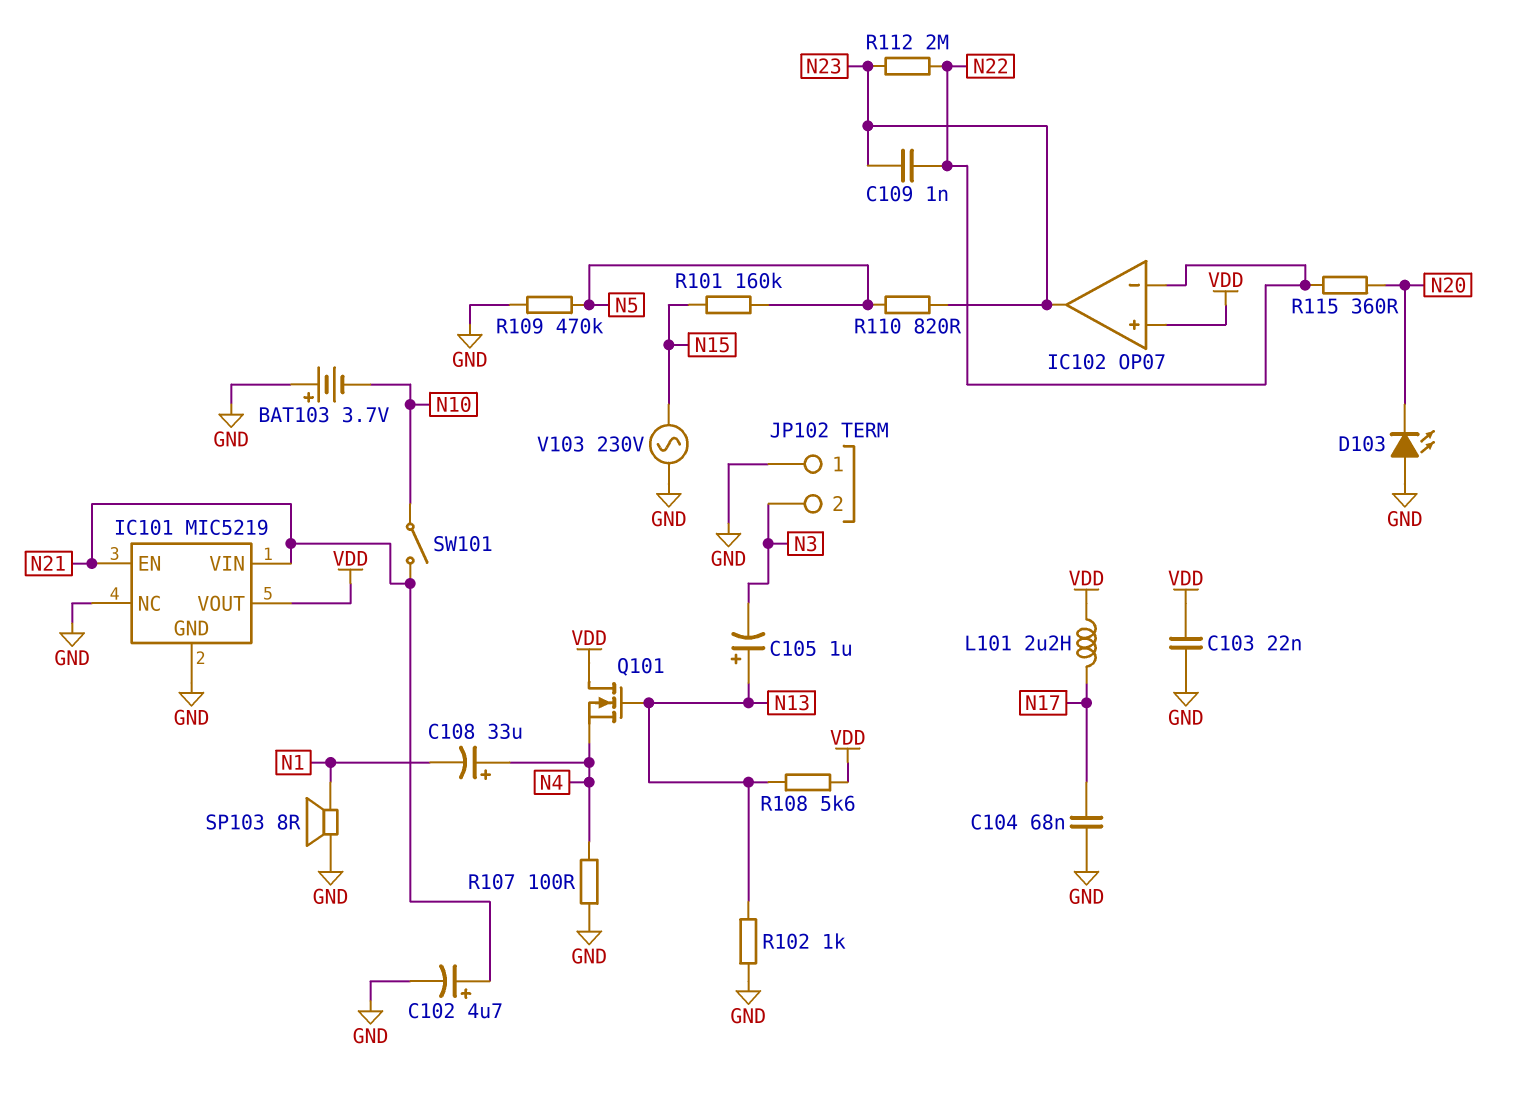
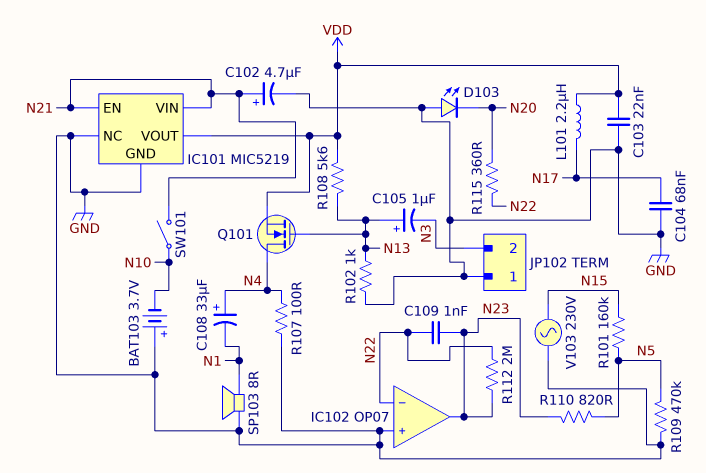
IC102 pin in+: VDD -> GND
Q101: NMOS (G N13, D VDD, S N4) -> NMOS (G N13, D N4, S VDD)

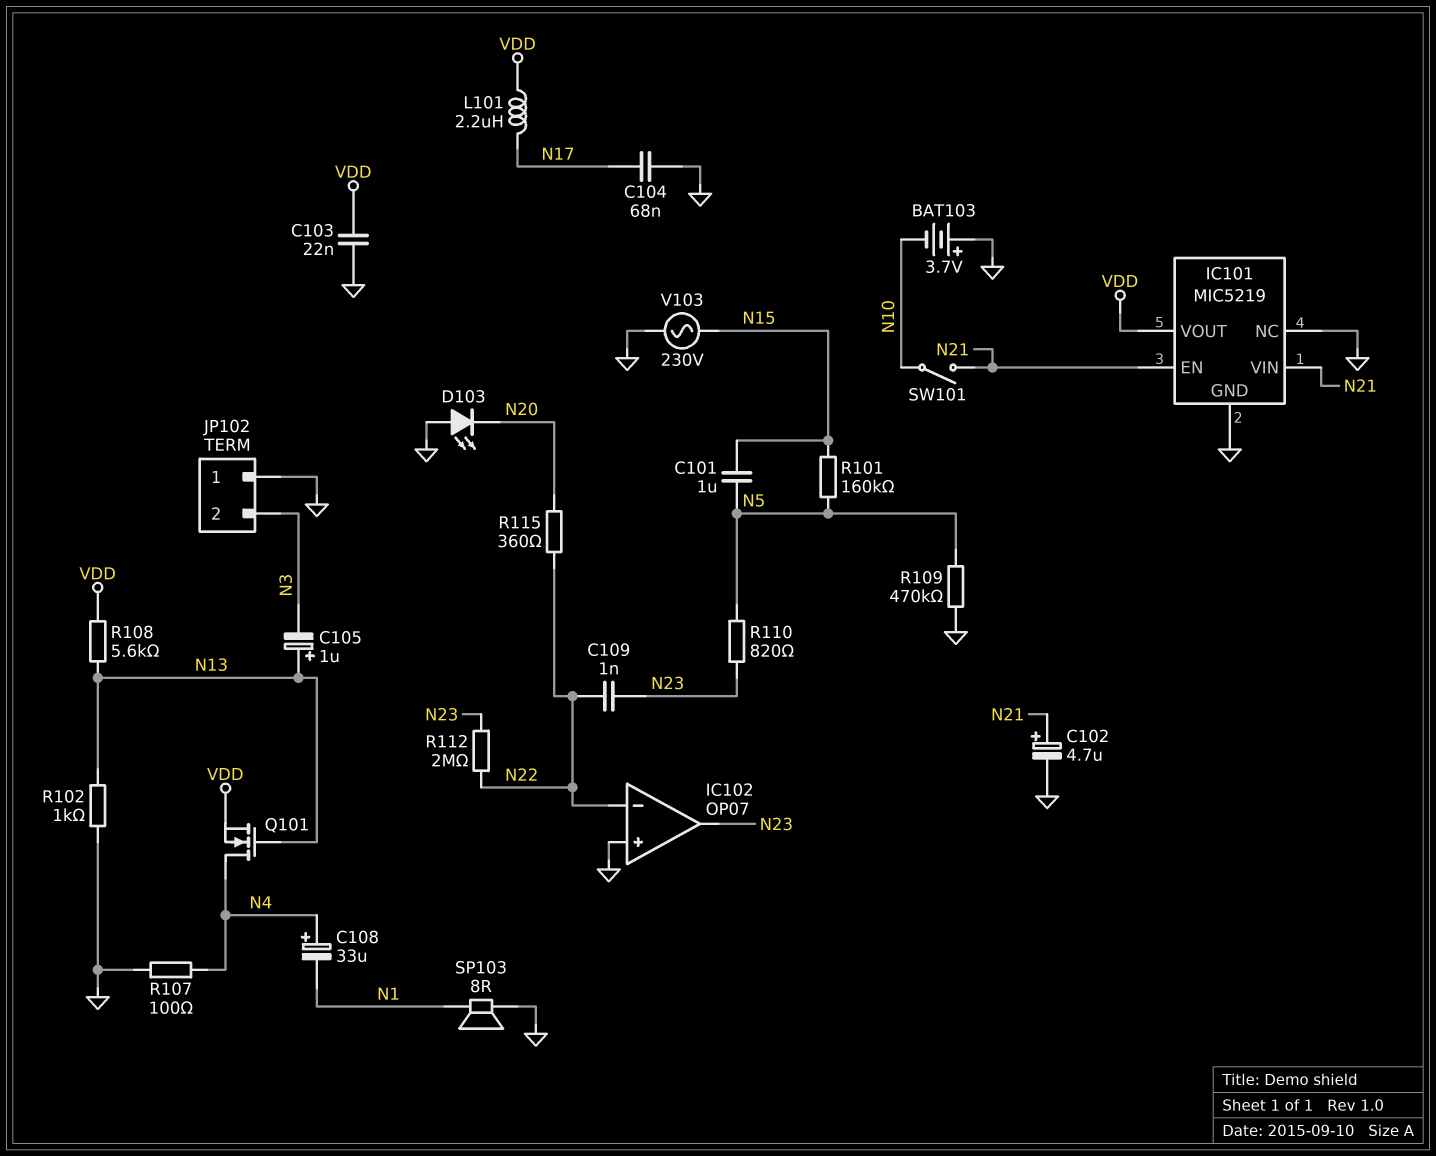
C101: none -> 1uF (N5, N15)

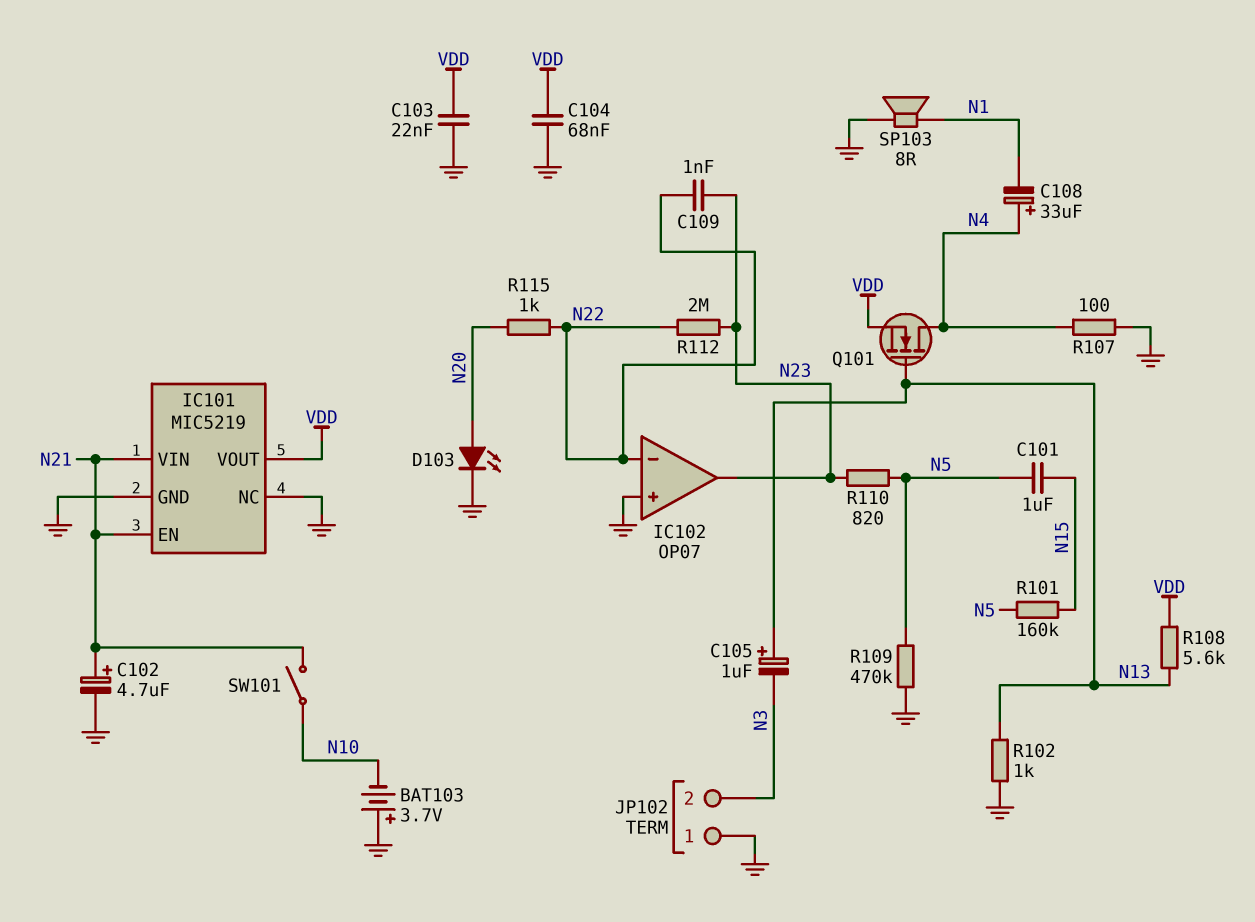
C104: 68nF (GND, N17) -> 68nF (GND, VDD)
D103: LED (A GND, K N20) -> LED (A N20, K GND)
L101: 2.2uH (N17, VDD) -> none
R115: 360 (N20, N22) -> 1k (N20, N22)
V103: AC 230V (GND, N15) -> none

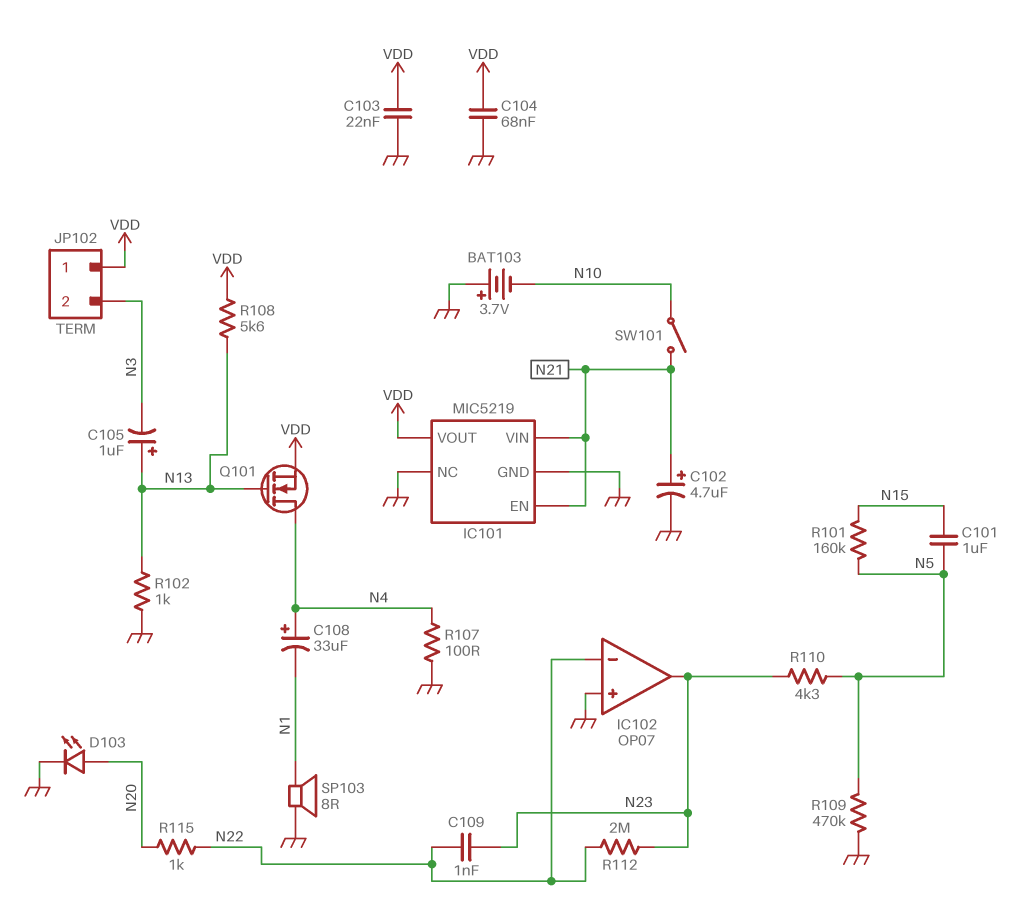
JP102 pin 1: GND -> VDD
R110: 820 (N5, N23) -> 4.3k (N5, N23)

